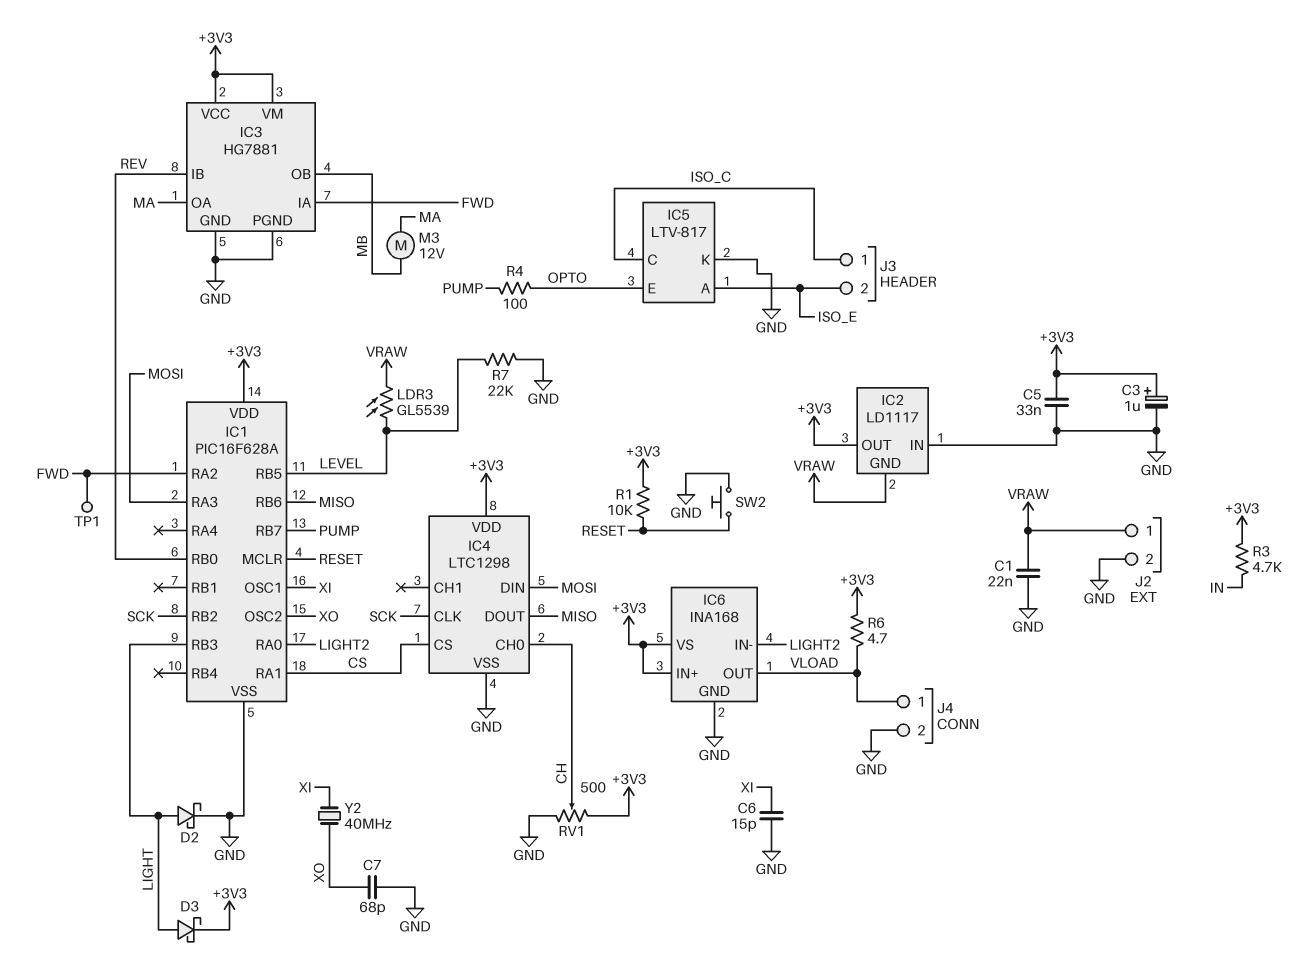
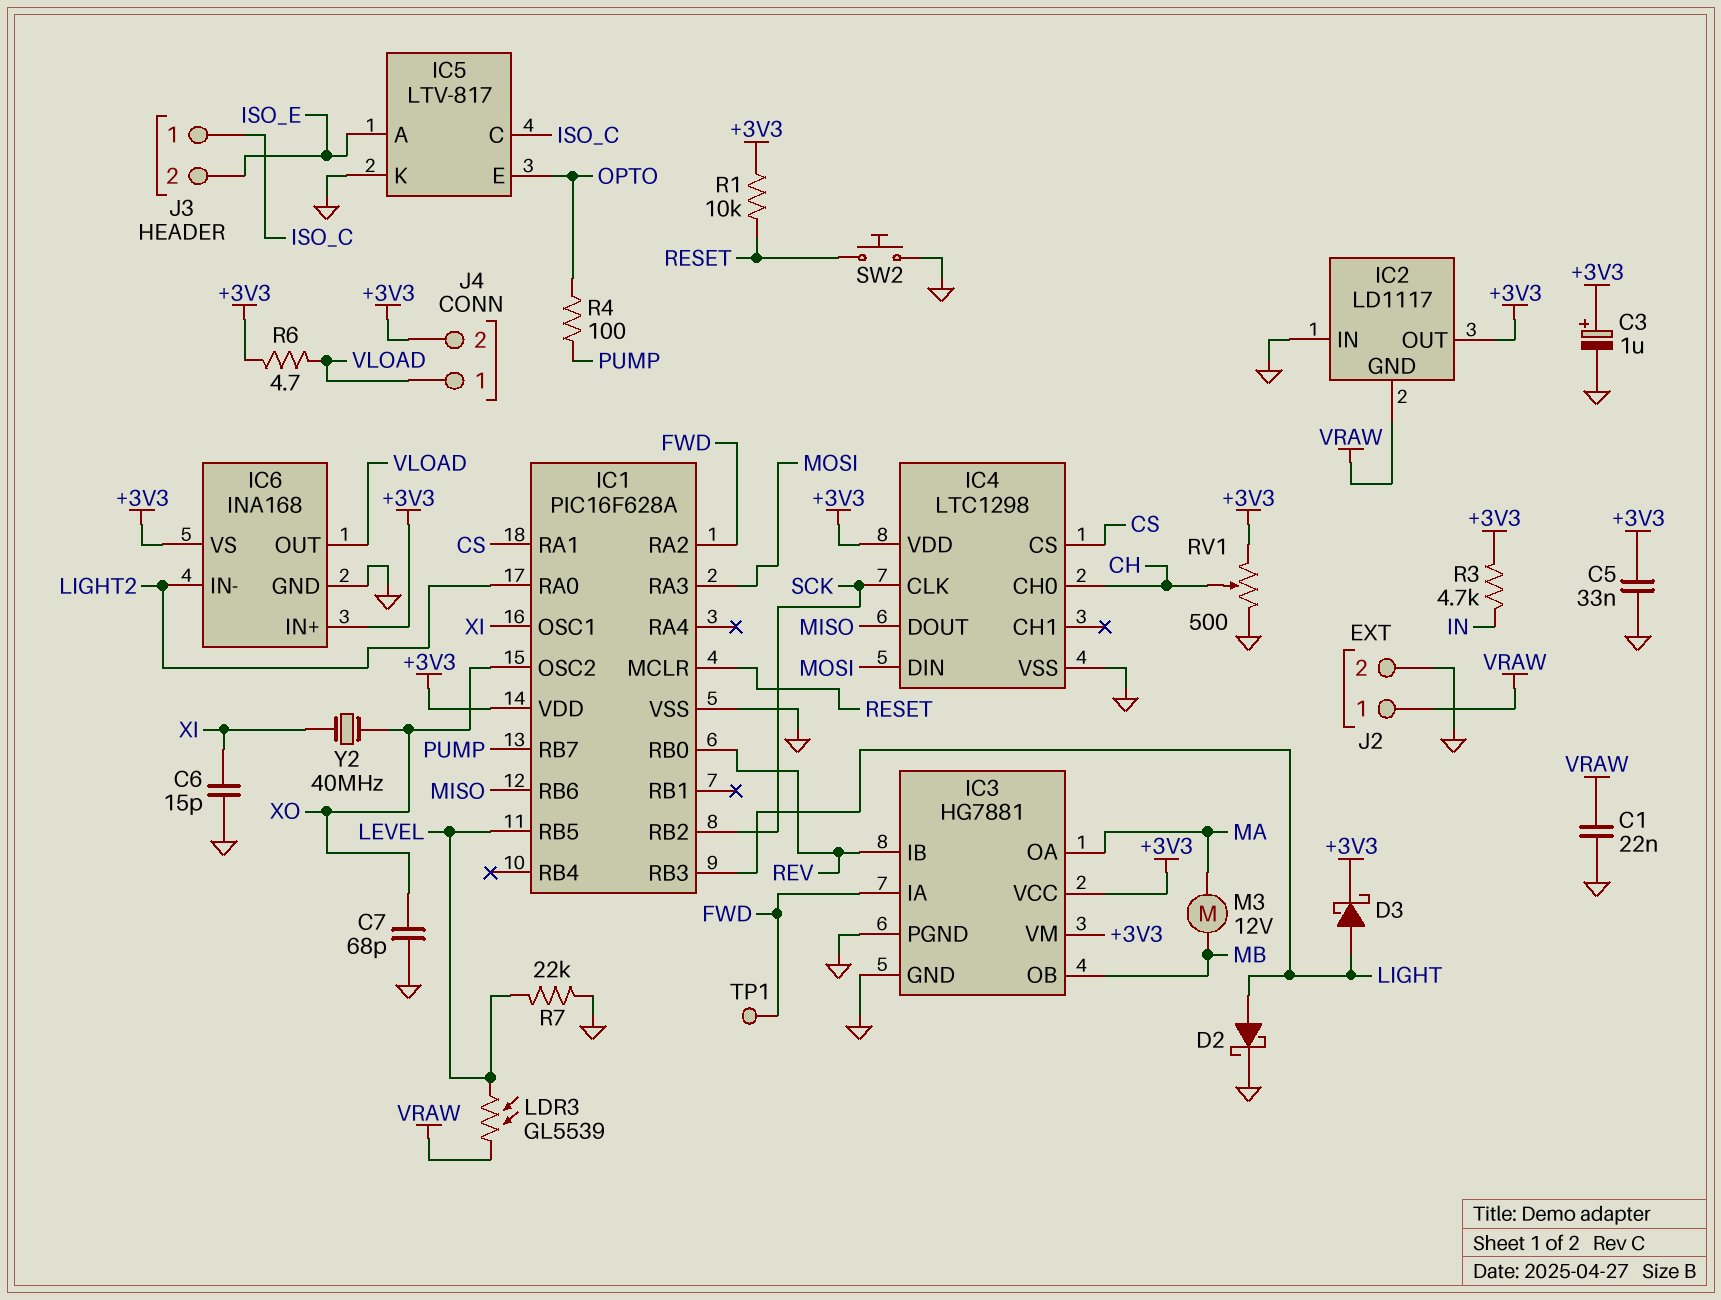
J4 pin 2: GND -> +3V3

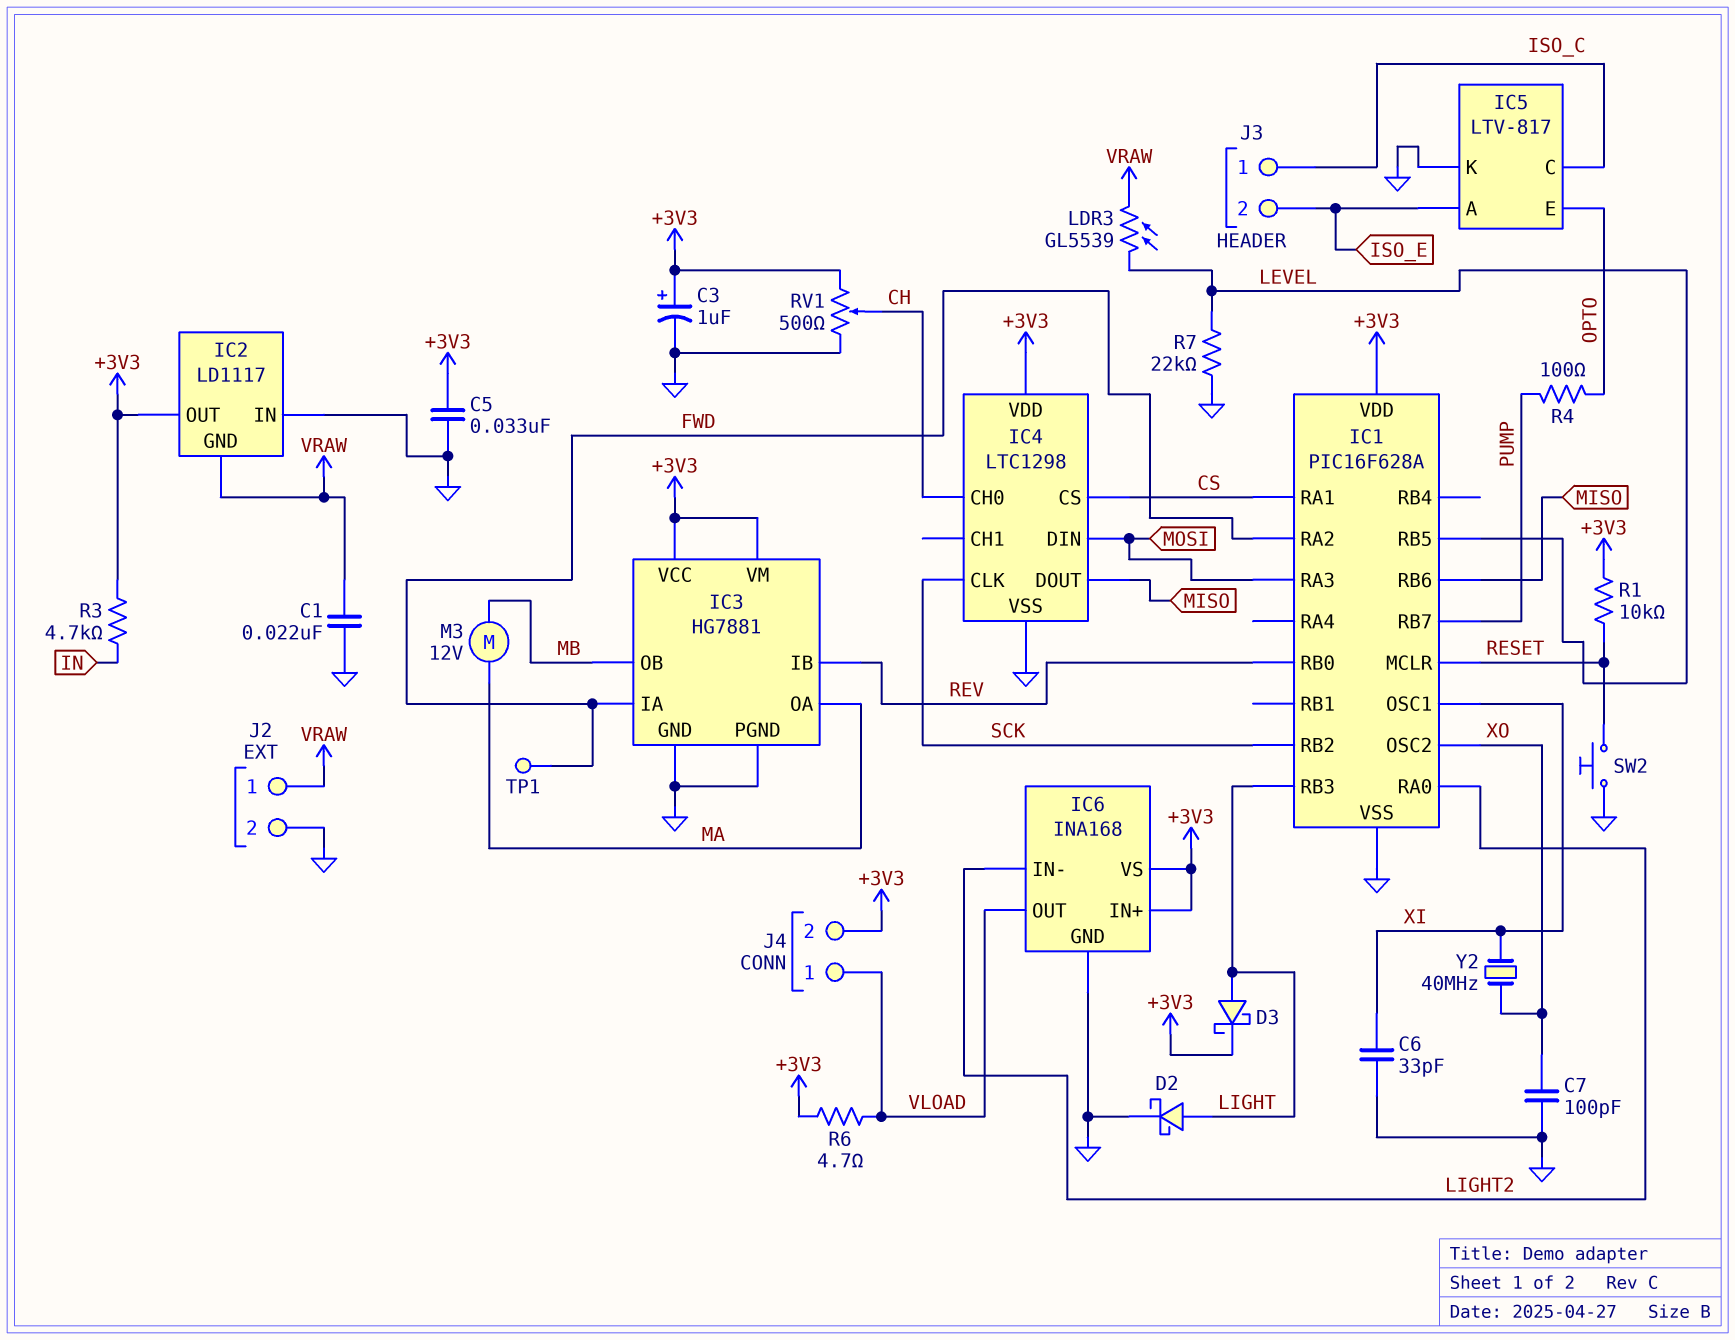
C6: 15pF (GND, XI) -> 33pF (GND, XI)
C7: 68pF (GND, XO) -> 100pF (GND, XO)

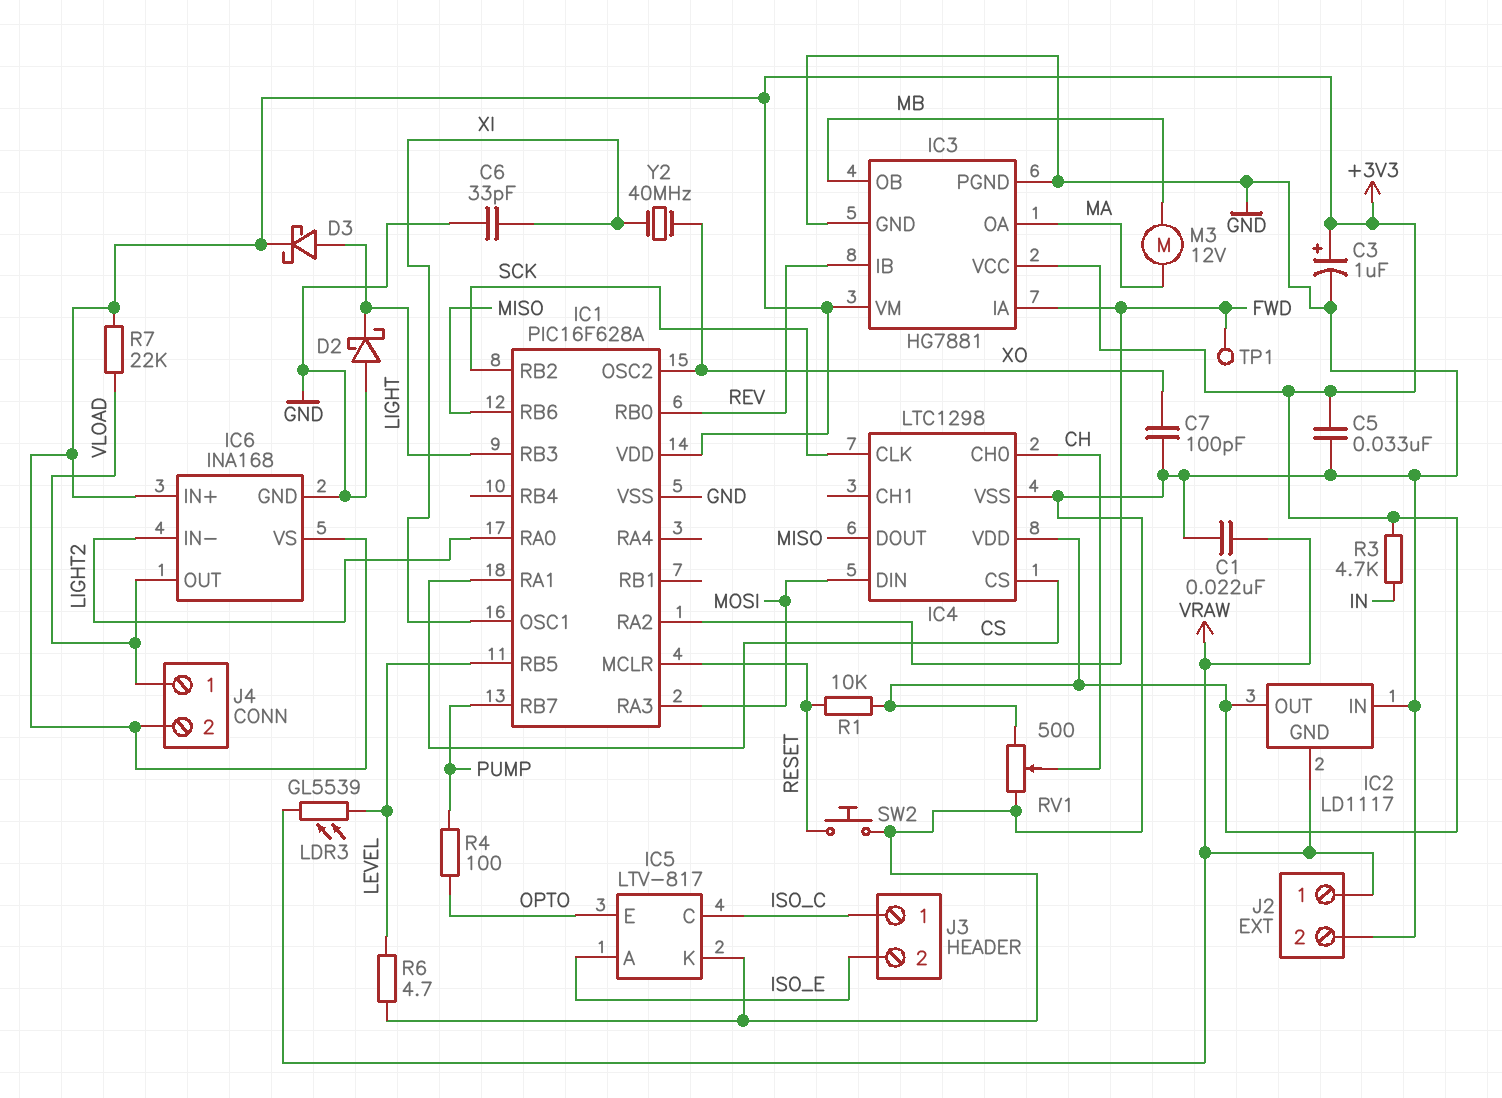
D2: schottky (A LIGHT, K GND) -> schottky (A GND, K LIGHT)
R6: 4.7 (+3V3, VLOAD) -> 4.7 (GND, LEVEL)
R7: 22k (GND, LEVEL) -> 22k (+3V3, VLOAD)

